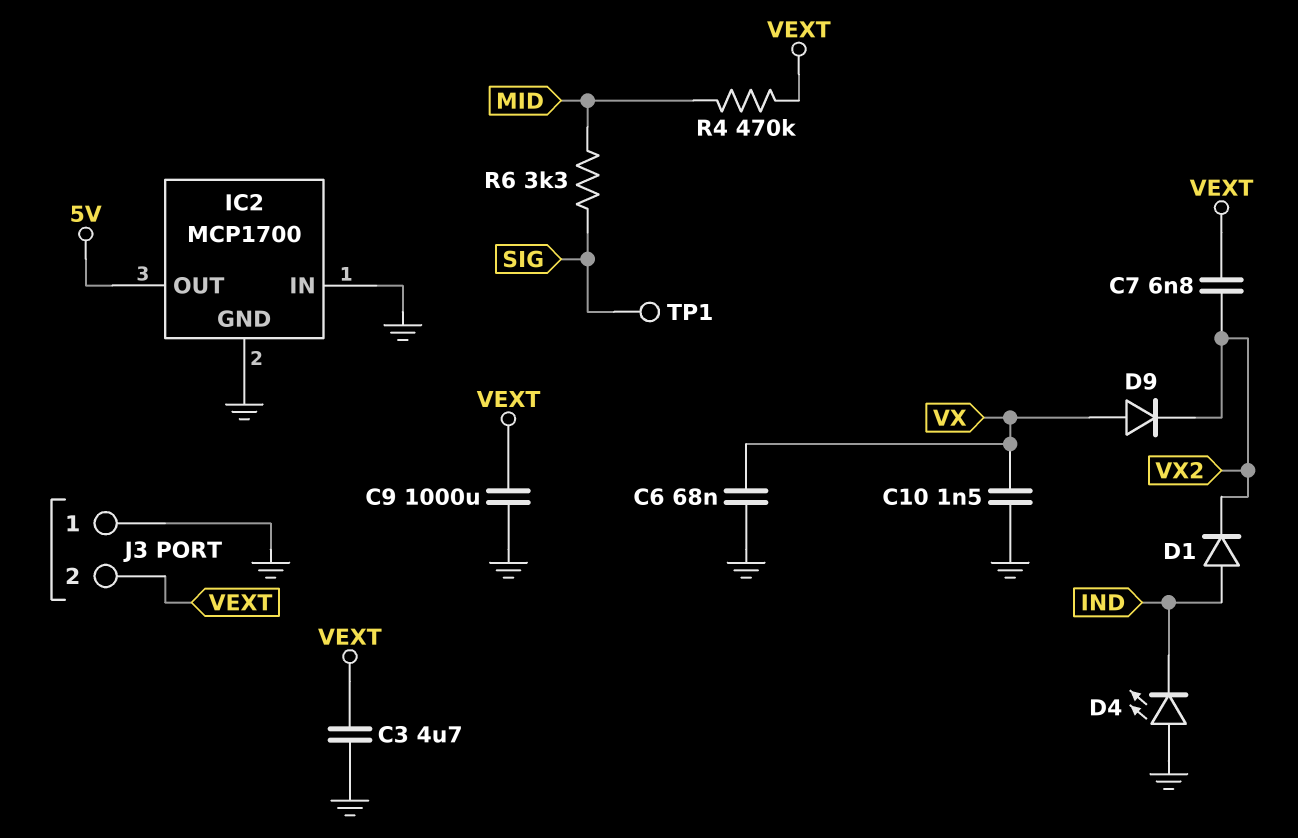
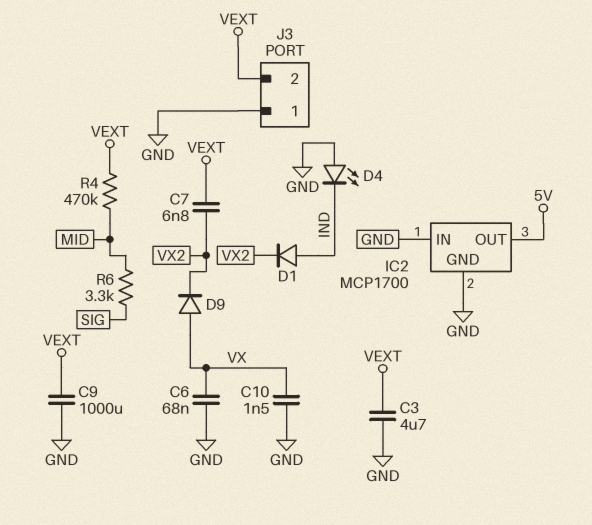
TP1: test point (SIG) -> none

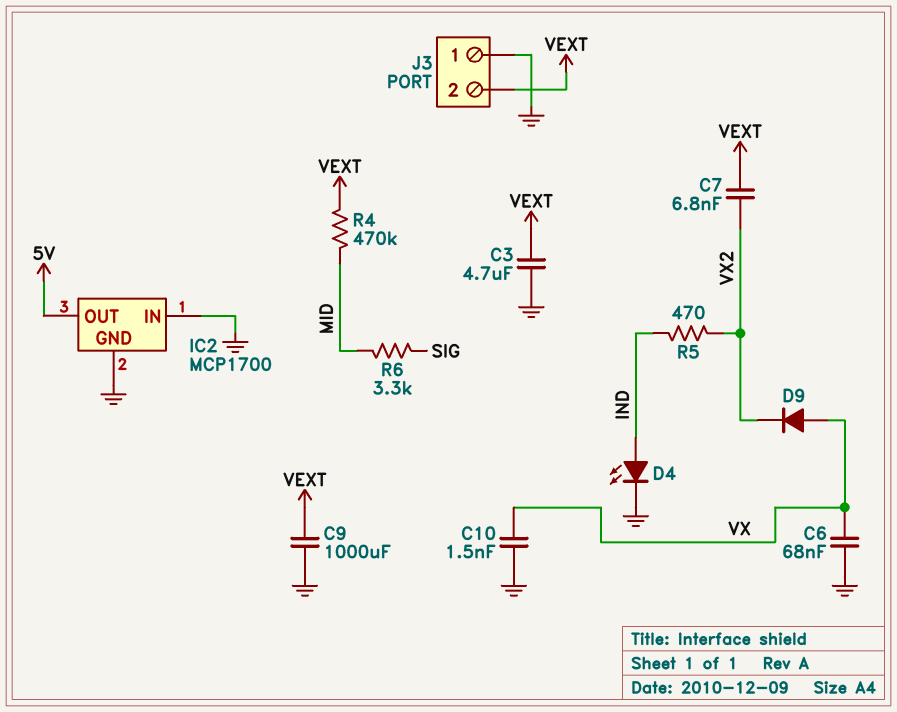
D1: diode (A IND, K VX2) -> none
D4: LED (A GND, K IND) -> LED (A IND, K GND)
R5: none -> 470 (IND, VX2)

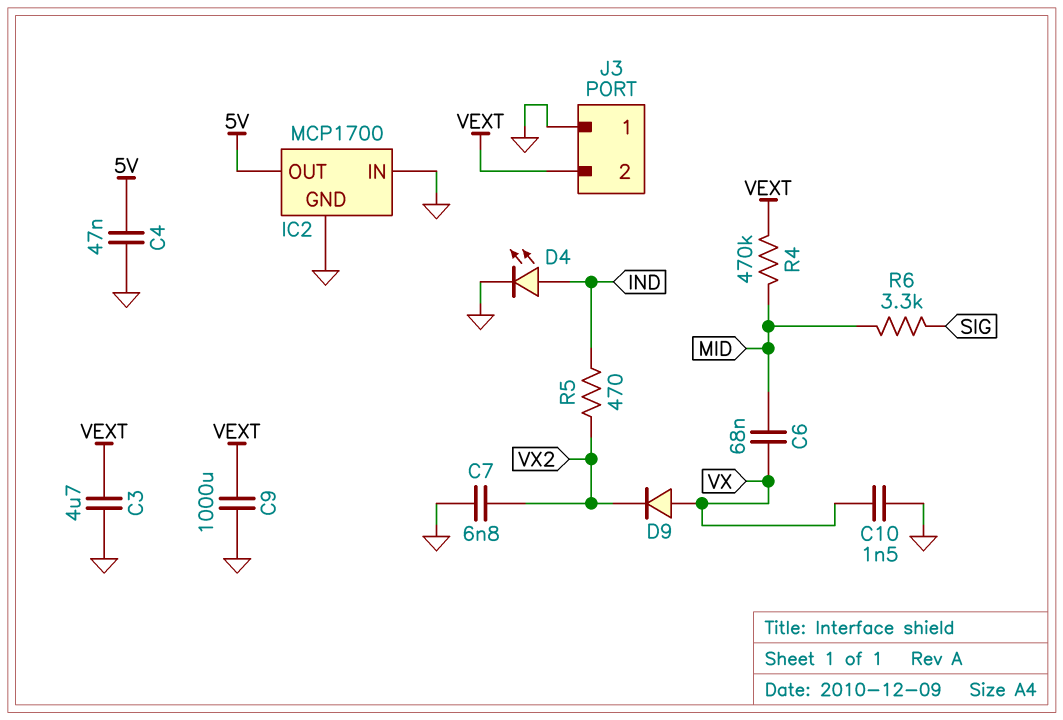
C4: none -> 47nF (5V, GND)
C6: 68nF (GND, VX) -> 68nF (MID, VX)
C7: 6.8nF (VEXT, VX2) -> 6.8nF (GND, VX2)

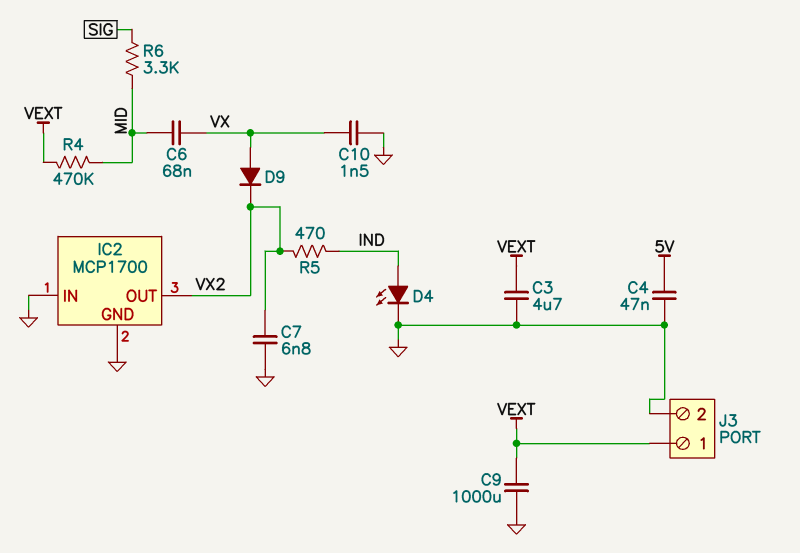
IC2 pin OUT: 5V -> VX2
J3 pin 1: GND -> VEXT
J3 pin 2: VEXT -> GND

